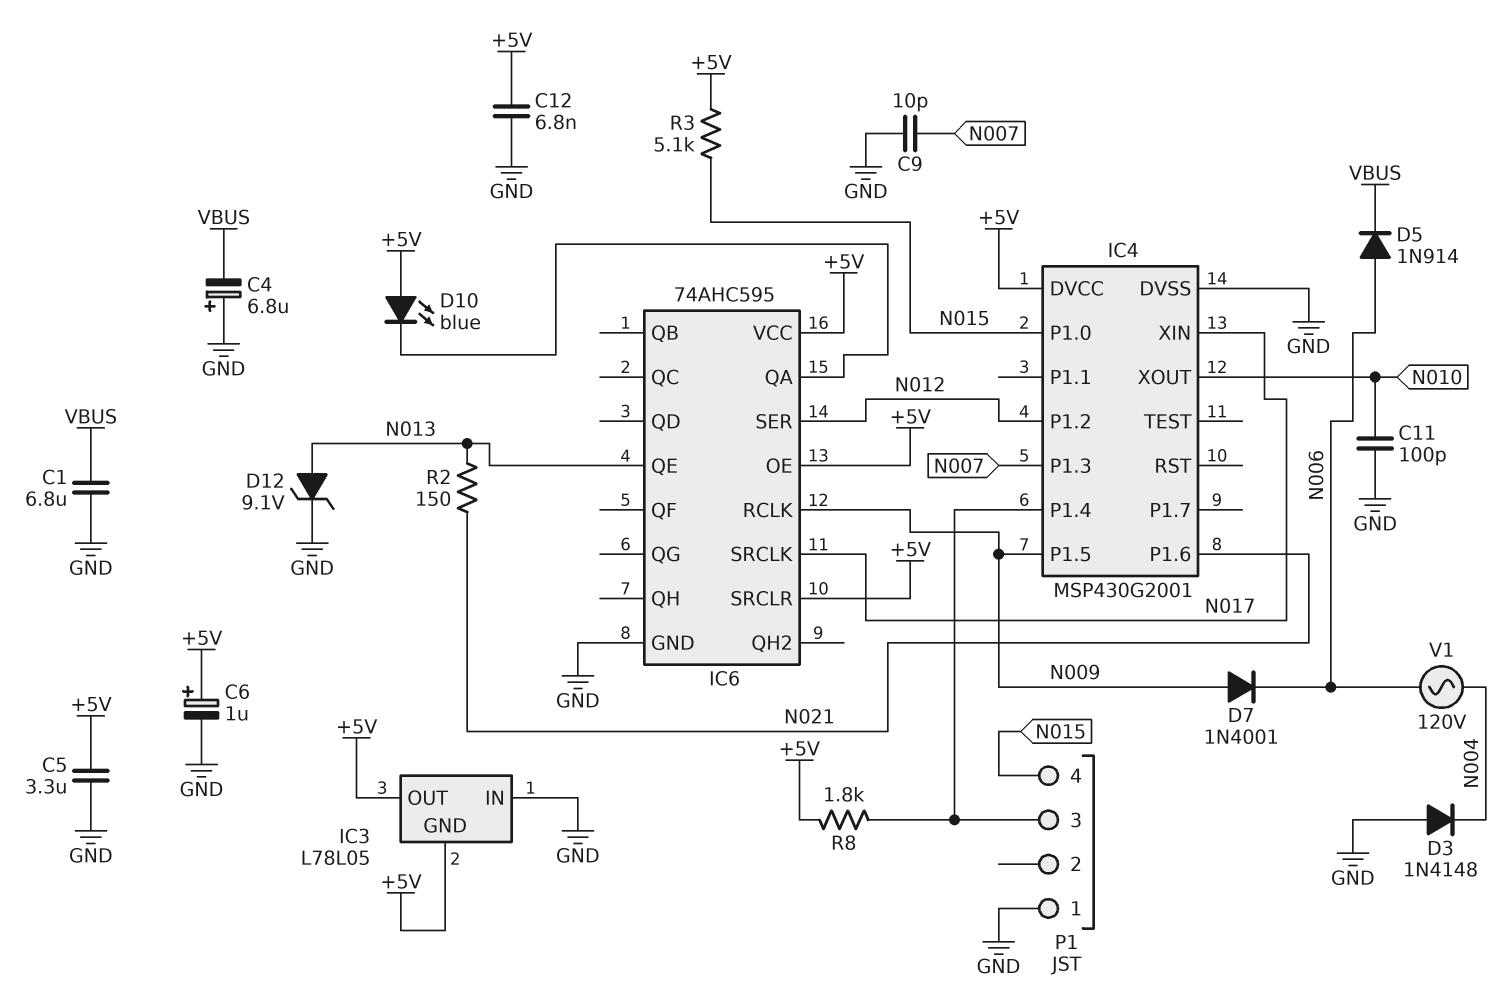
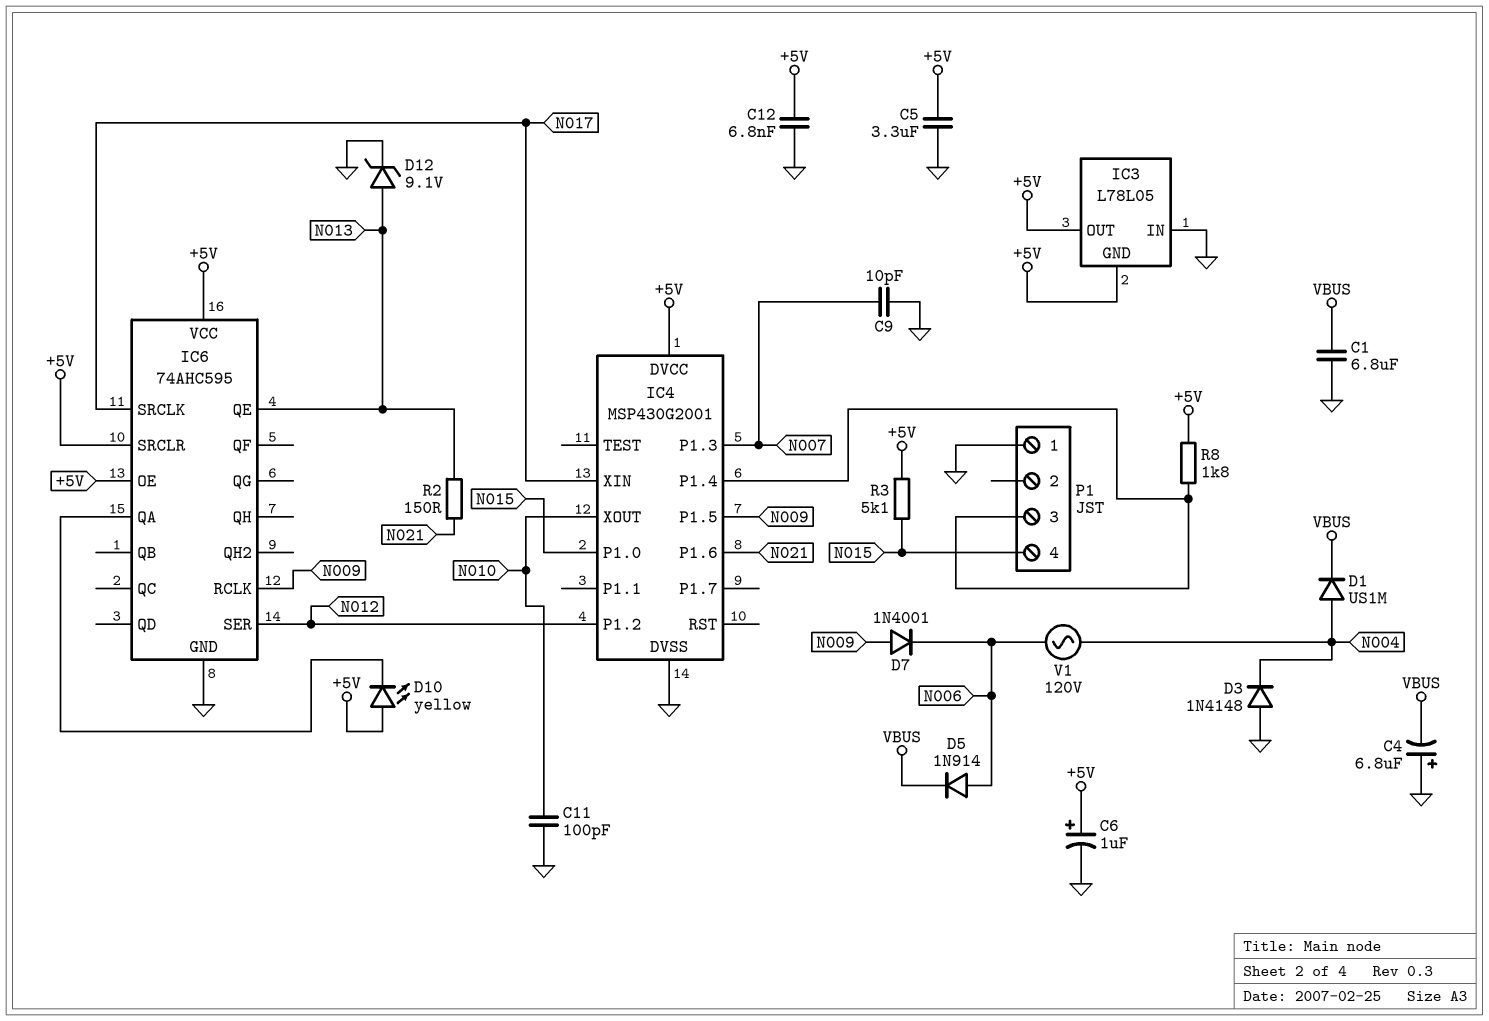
D1: none -> diode US1M (A N004, K VBUS)
D10: LED blue (A +5V, K IC6/QA) -> LED yellow (A +5V, K IC6/QA)

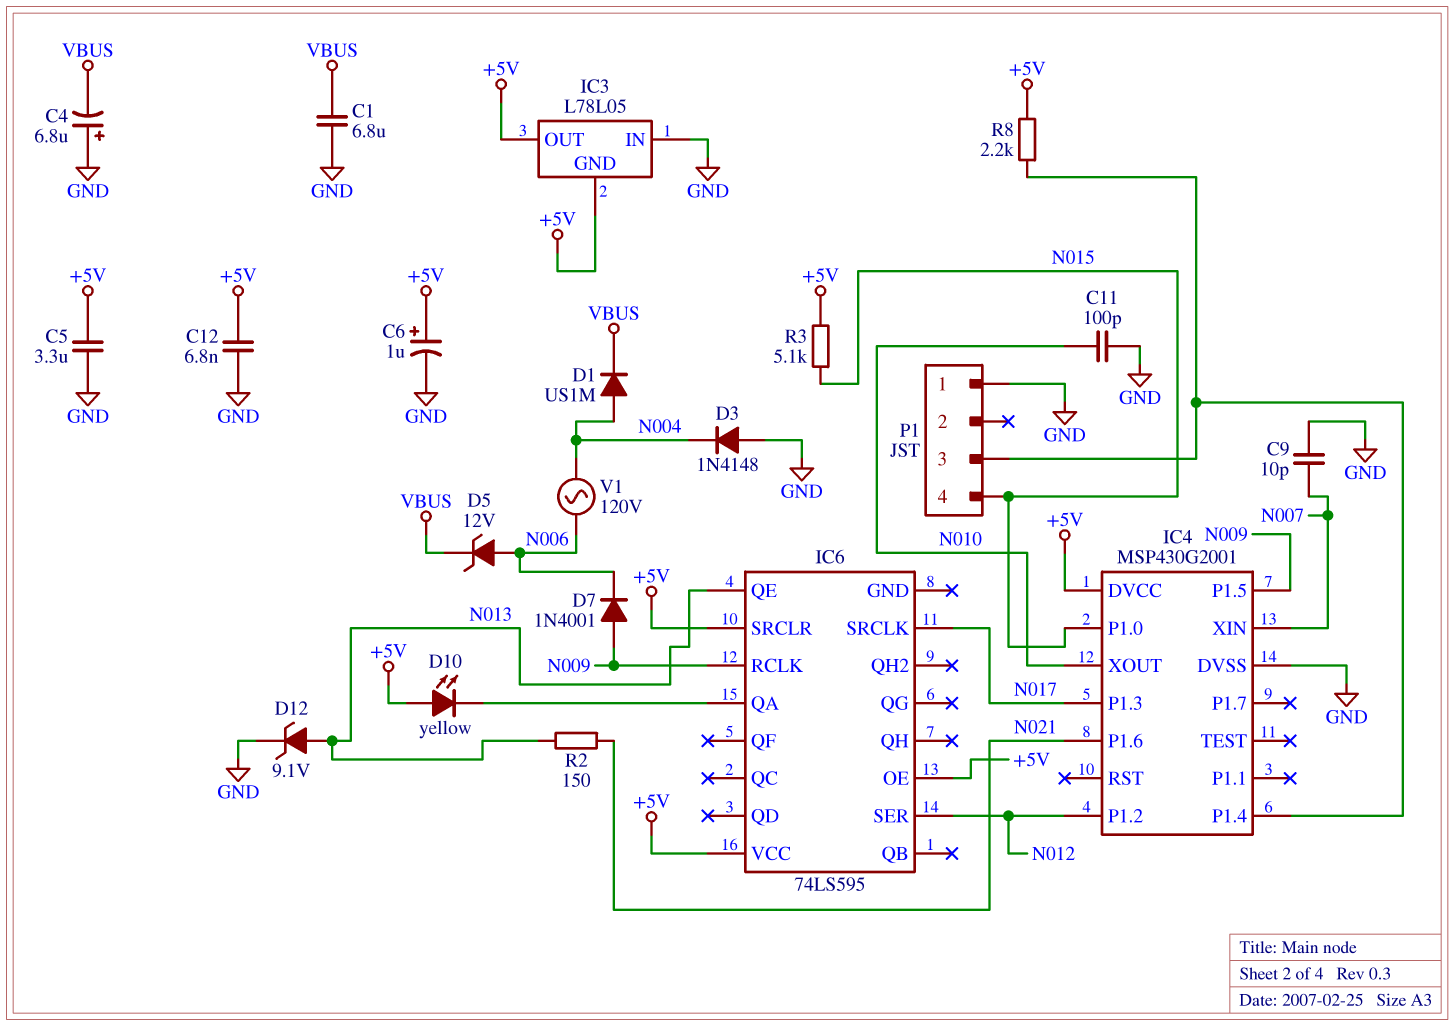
D5: diode 1N914 (A N006, K VBUS) -> zener 12V (A N006, K VBUS)
IC4 pin P1.3: N007 -> N017
IC4 pin XIN: N017 -> N007
IC6: 74AHC595 -> 74LS595
IC6 pin GND: GND -> none
R8: 1.8k (+5V, IC4/P1.4) -> 2.2k (+5V, IC4/P1.4)

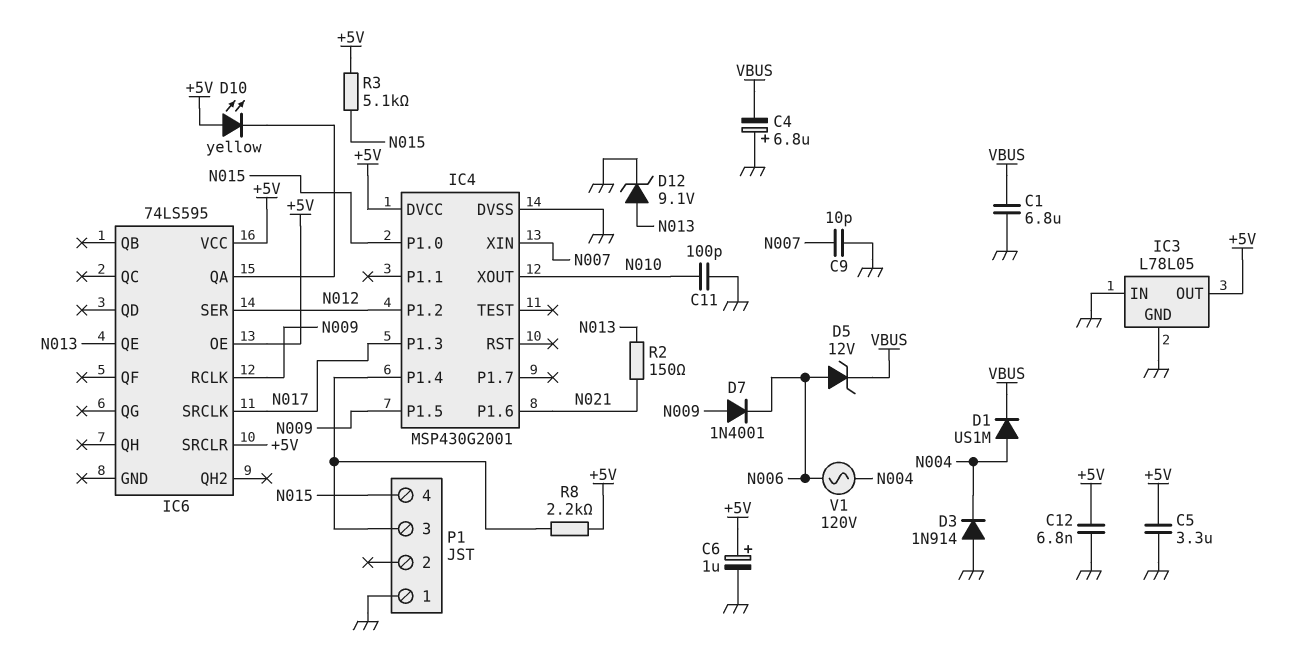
D3: diode 1N4148 (A GND, K N004) -> diode 1N914 (A GND, K N004)
IC3 pin GND: +5V -> GND

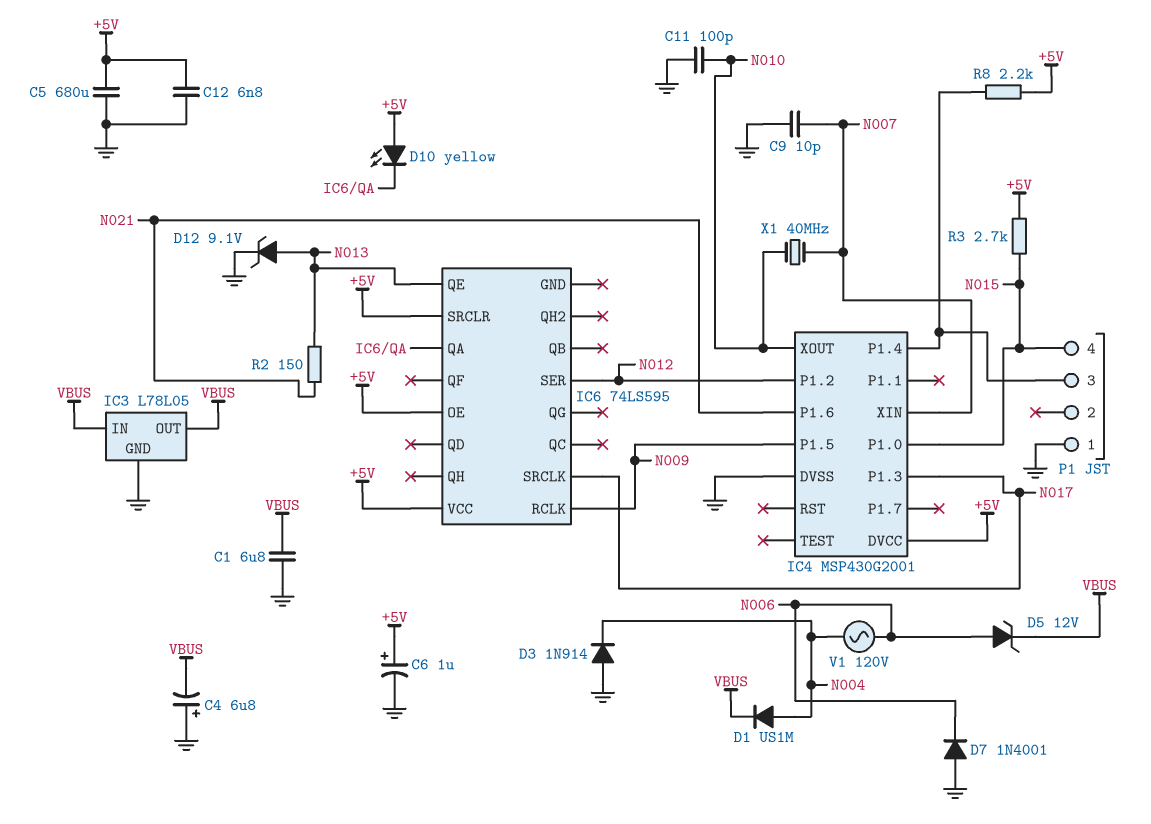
C5: 3.3uF (+5V, GND) -> 680uF (+5V, GND)
D7: diode 1N4001 (A N009, K N006) -> diode 1N4001 (A GND, K N006)
IC3 pin IN: GND -> VBUS
IC3 pin OUT: +5V -> VBUS
R3: 5.1k (+5V, N015) -> 2.7k (+5V, N015)
X1: none -> 40MHz (N007, N010)

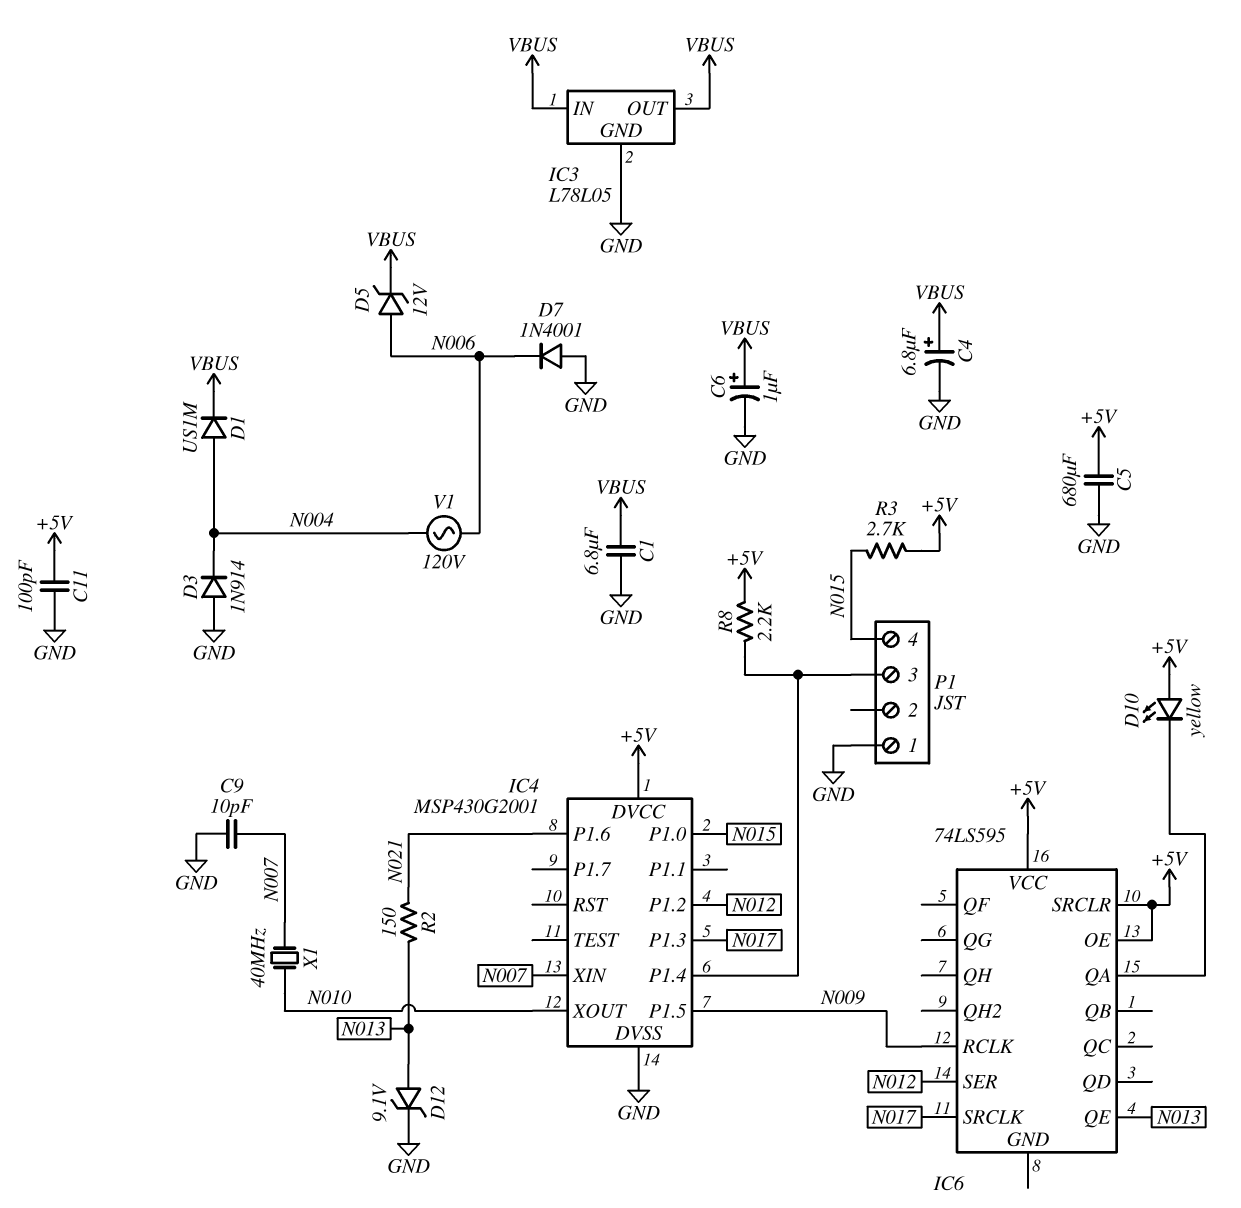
C4: 6.8uF (plus GND, minus VBUS) -> 6.8uF (plus VBUS, minus GND)
C6: 1uF (plus +5V, minus GND) -> 1uF (plus VBUS, minus GND)
C11: 100pF (GND, N010) -> 100pF (+5V, GND)
C12: 6.8nF (+5V, GND) -> none

